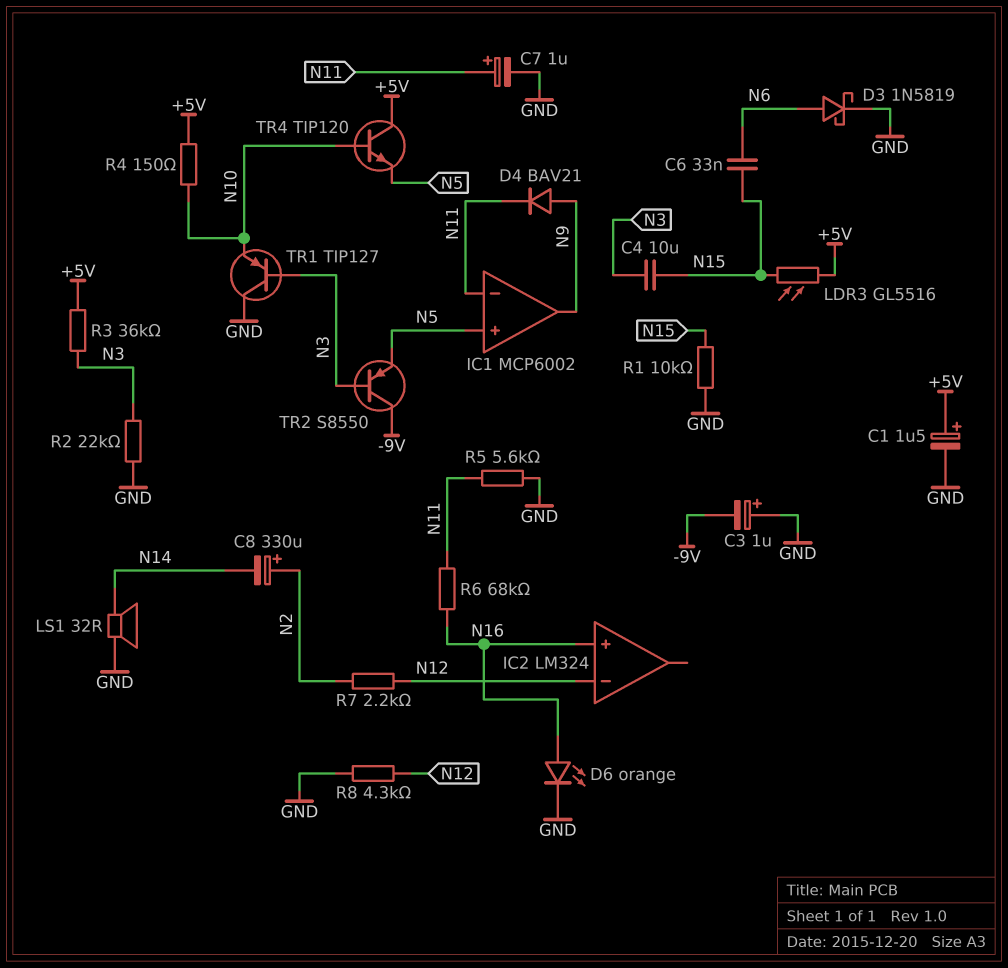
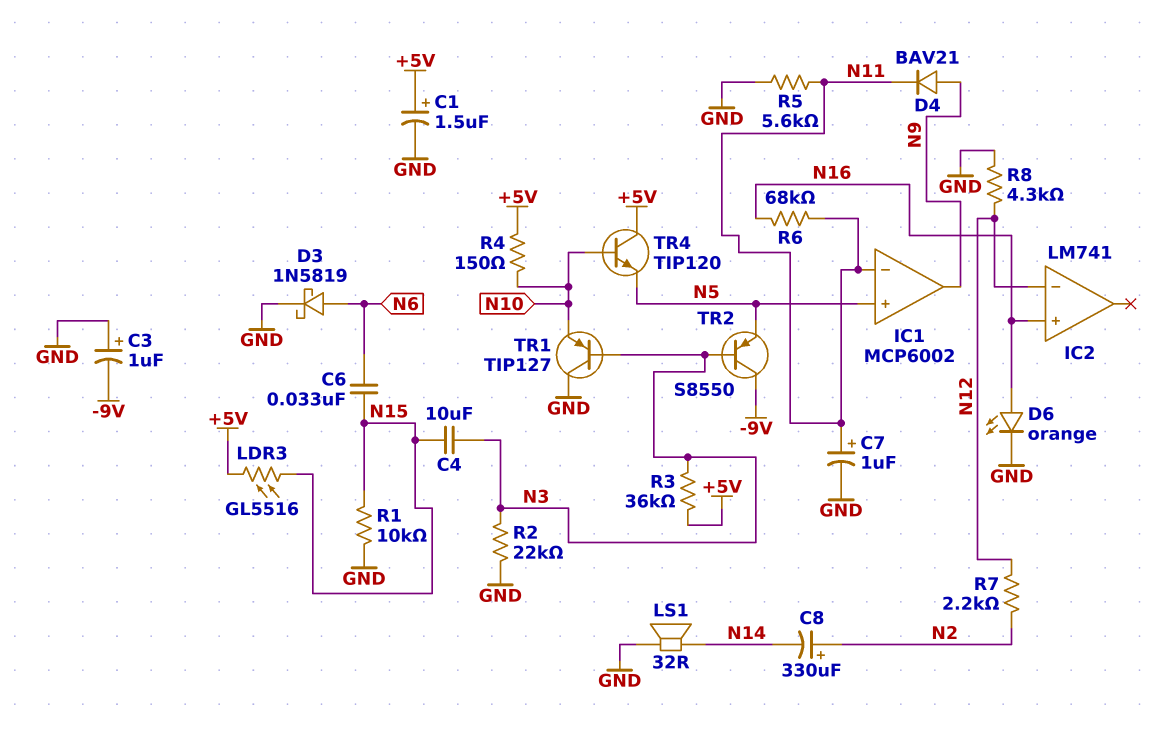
IC2: LM324 -> LM741

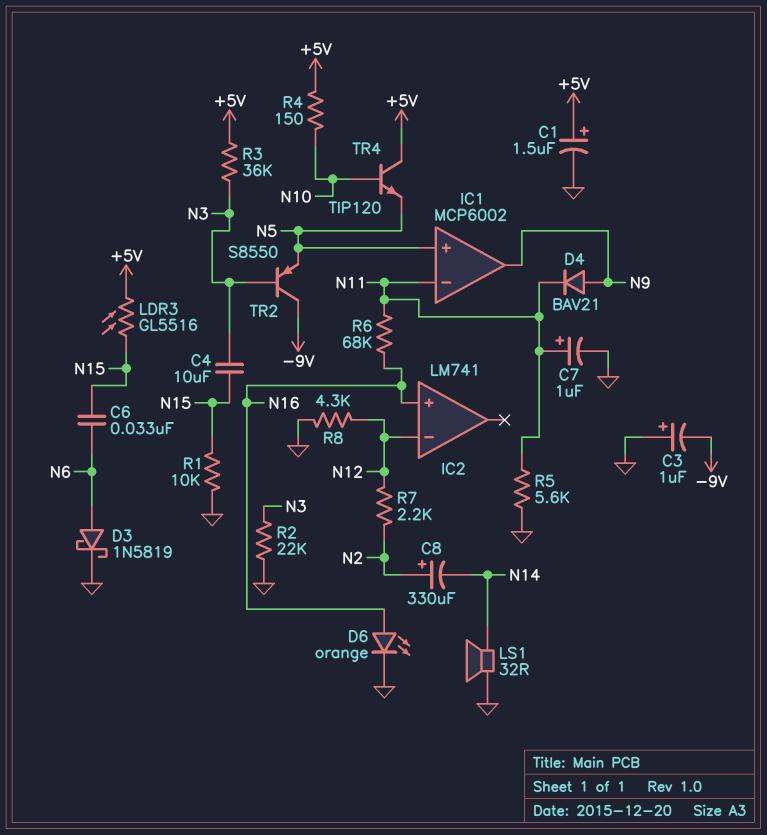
TR1: PNP TIP127 (B N3, C GND, E N10) -> none

